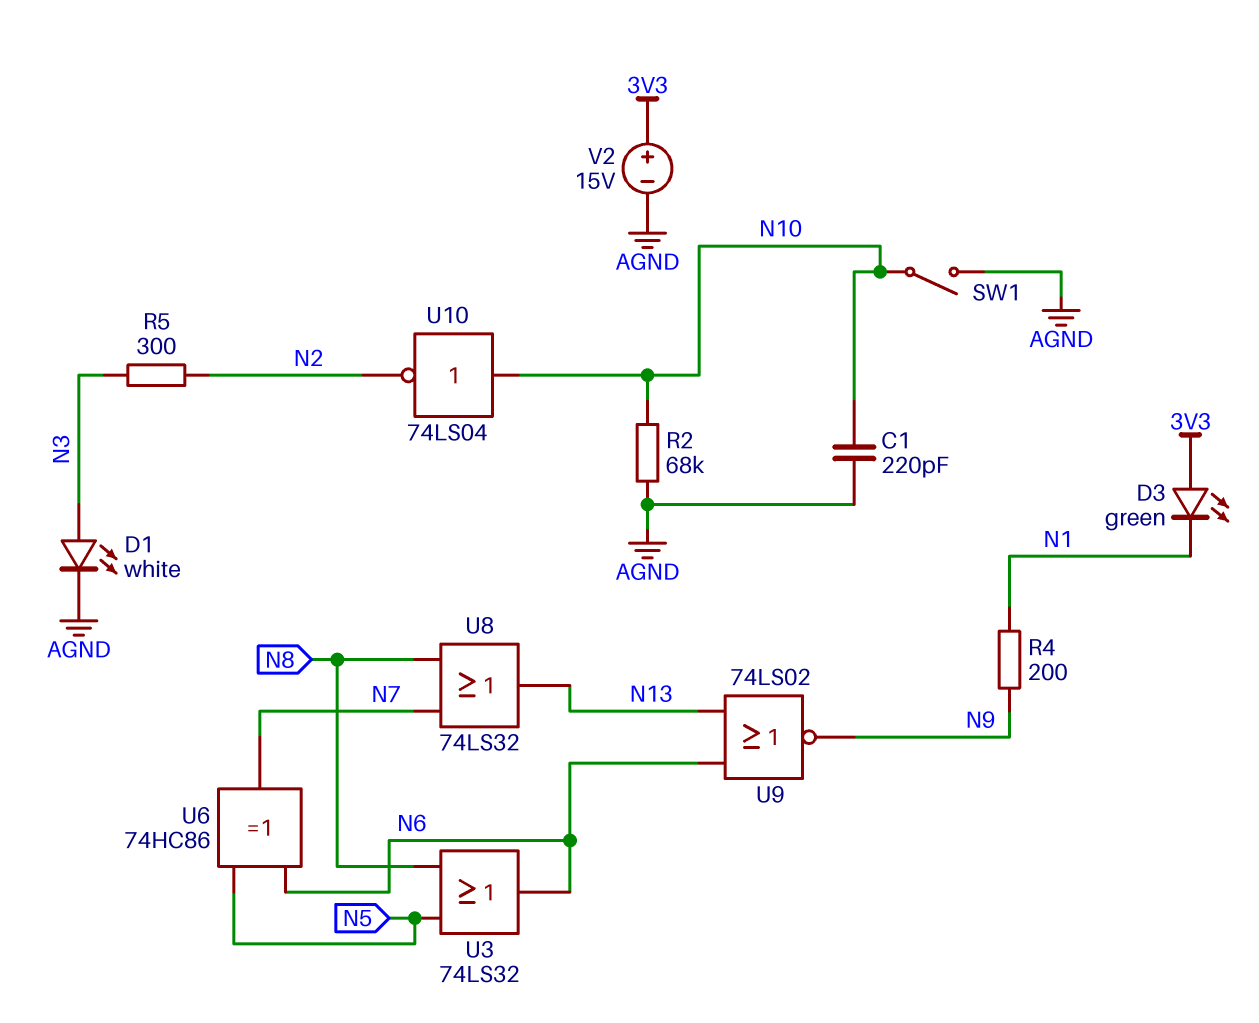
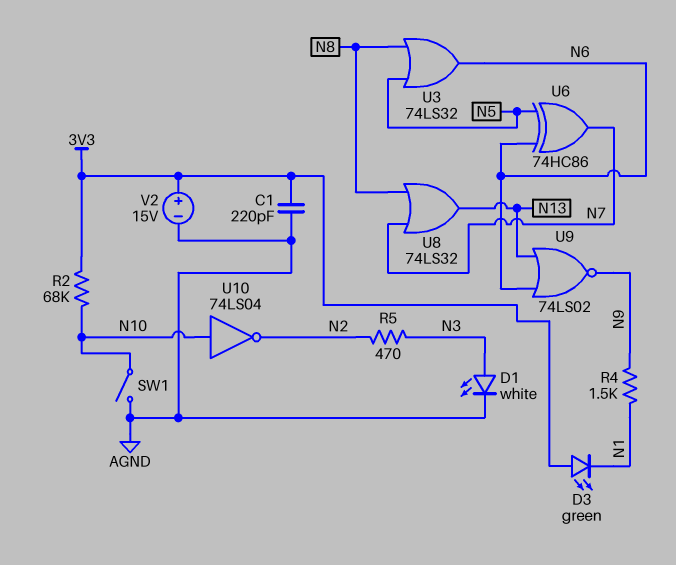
C1: 220pF (AGND, N10) -> 220pF (3V3, AGND)
R2: 68k (AGND, N10) -> 68k (3V3, N10)
R4: 200 (N1, N9) -> 1.5k (N1, N9)
R5: 300 (N2, N3) -> 470 (N2, N3)

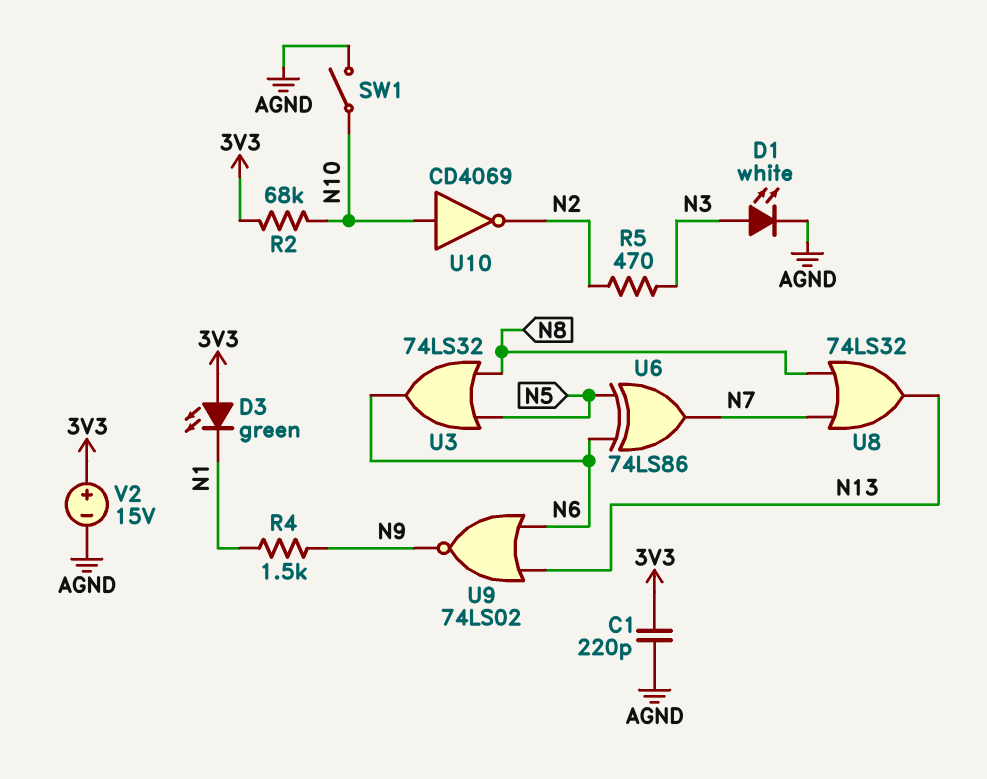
U6: XOR 74HC86 (in N5, in N6, out N7) -> XOR 74LS86 (in N5, in N6, out N7)
U10: NOT 74LS04 (in N10, out N2) -> NOT CD4069 (in N10, out N2)

